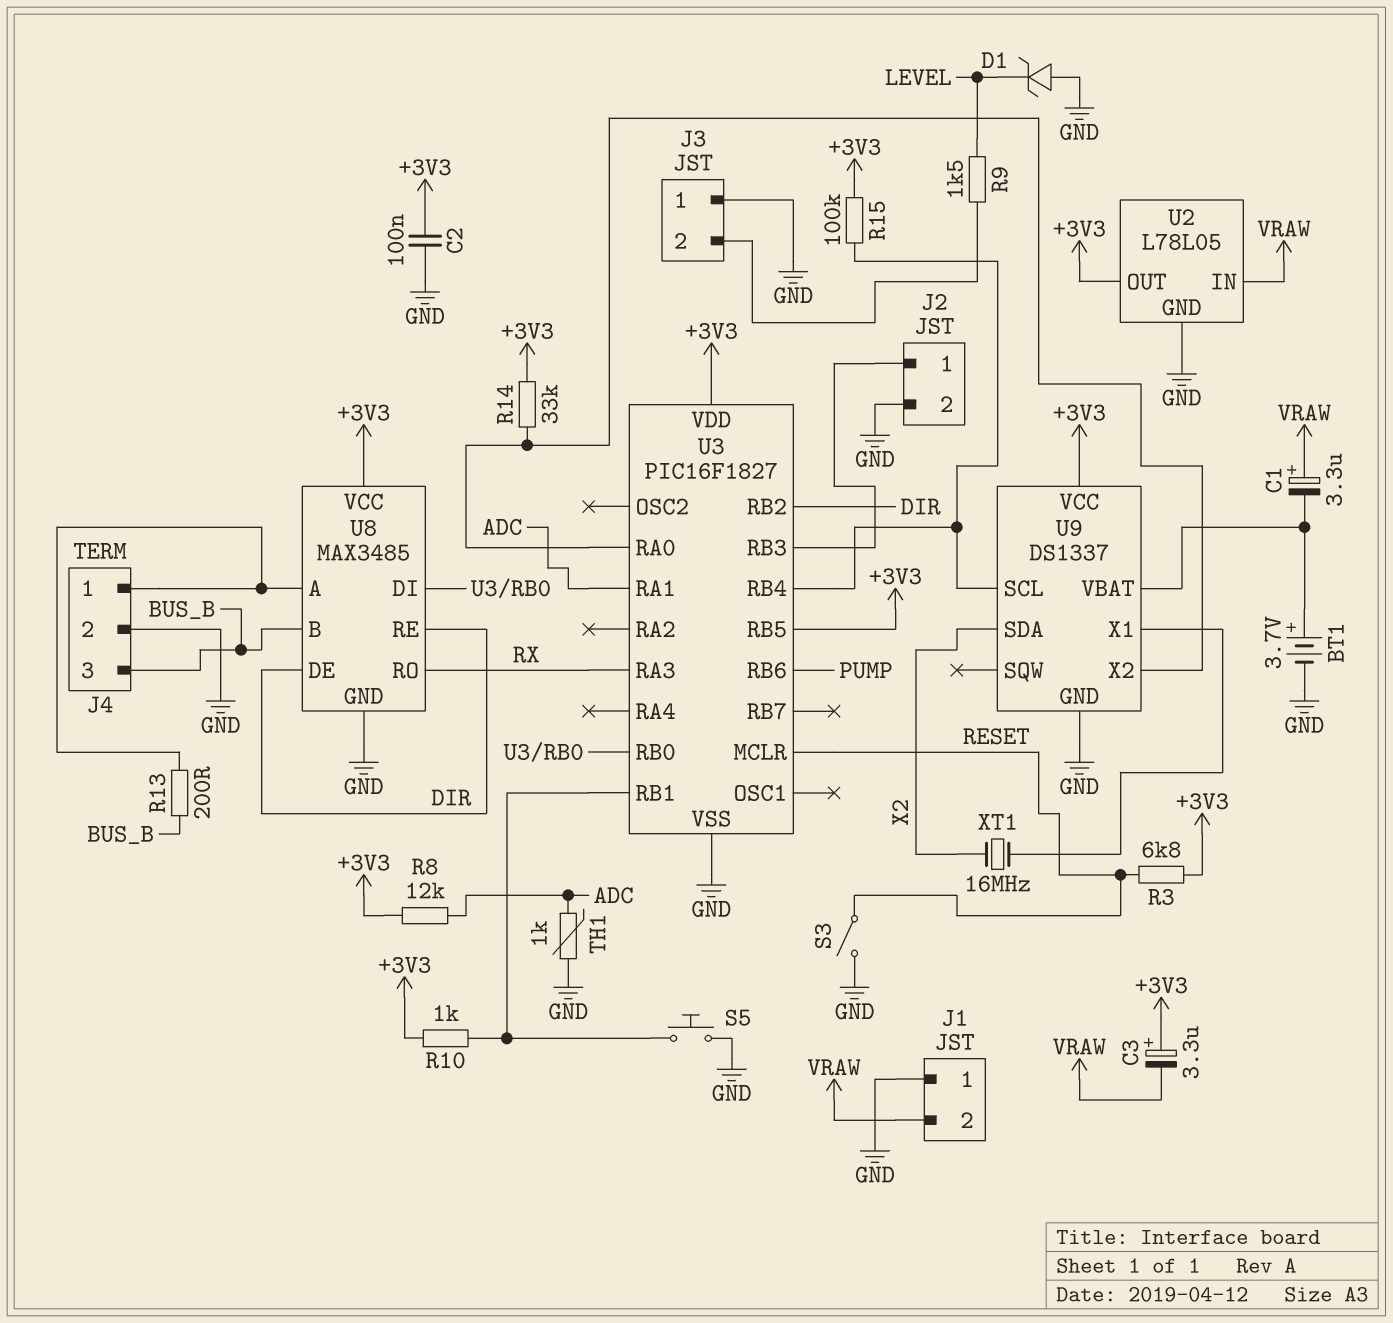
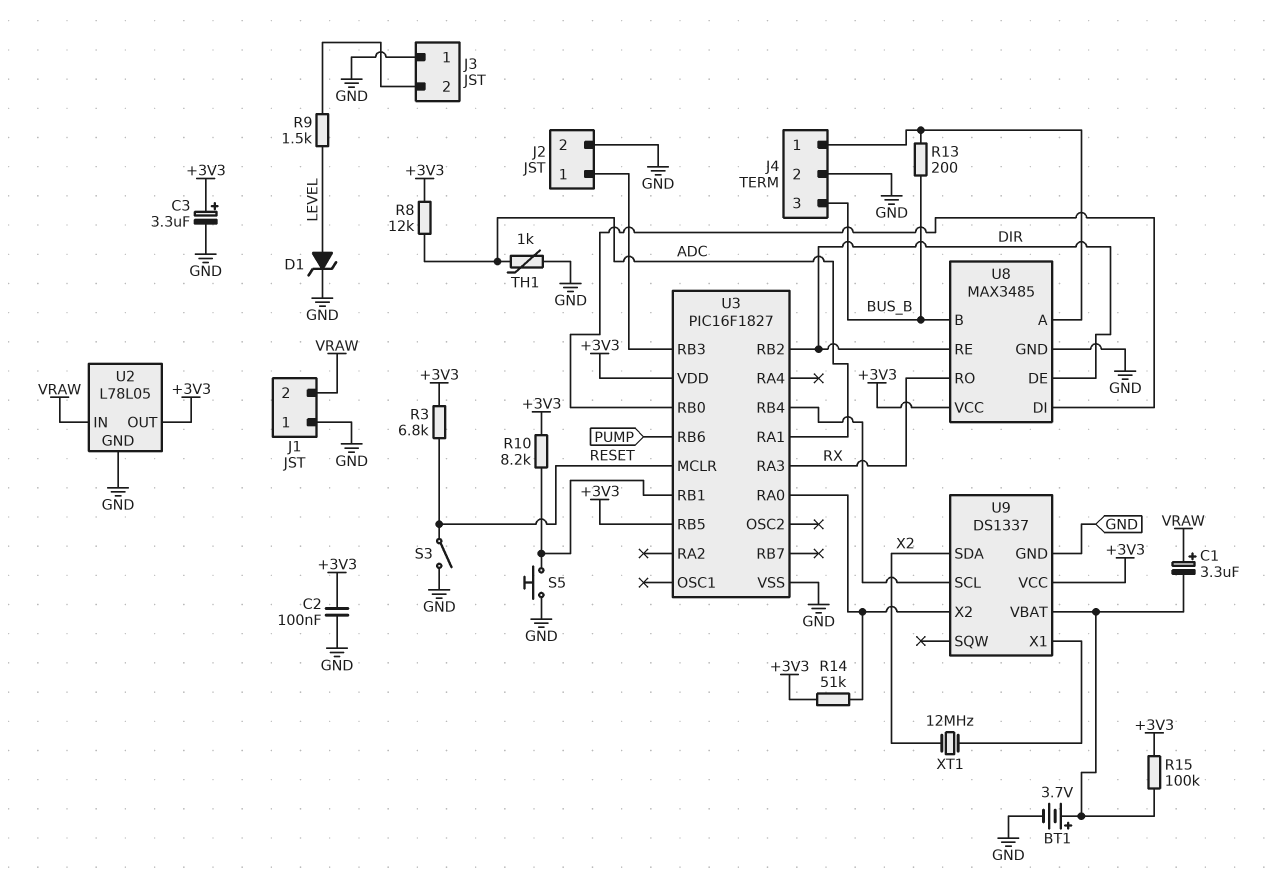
C3: 3.3uF (plus +3V3, minus VRAW) -> 3.3uF (plus +3V3, minus GND)
D1: zener (A GND, K LEVEL) -> zener (A LEVEL, K GND)
R10: 1k (+3V3, U3/RB1) -> 8.2k (+3V3, U3/RB1)
R14: 33k (+3V3, U3/RA0) -> 51k (+3V3, U3/RA0)
R15: 100k (+3V3, U3/RB4) -> 100k (+3V3, U9/VBAT)
XT1: 16MHz (U9/X1, X2) -> 12MHz (U9/X1, X2)

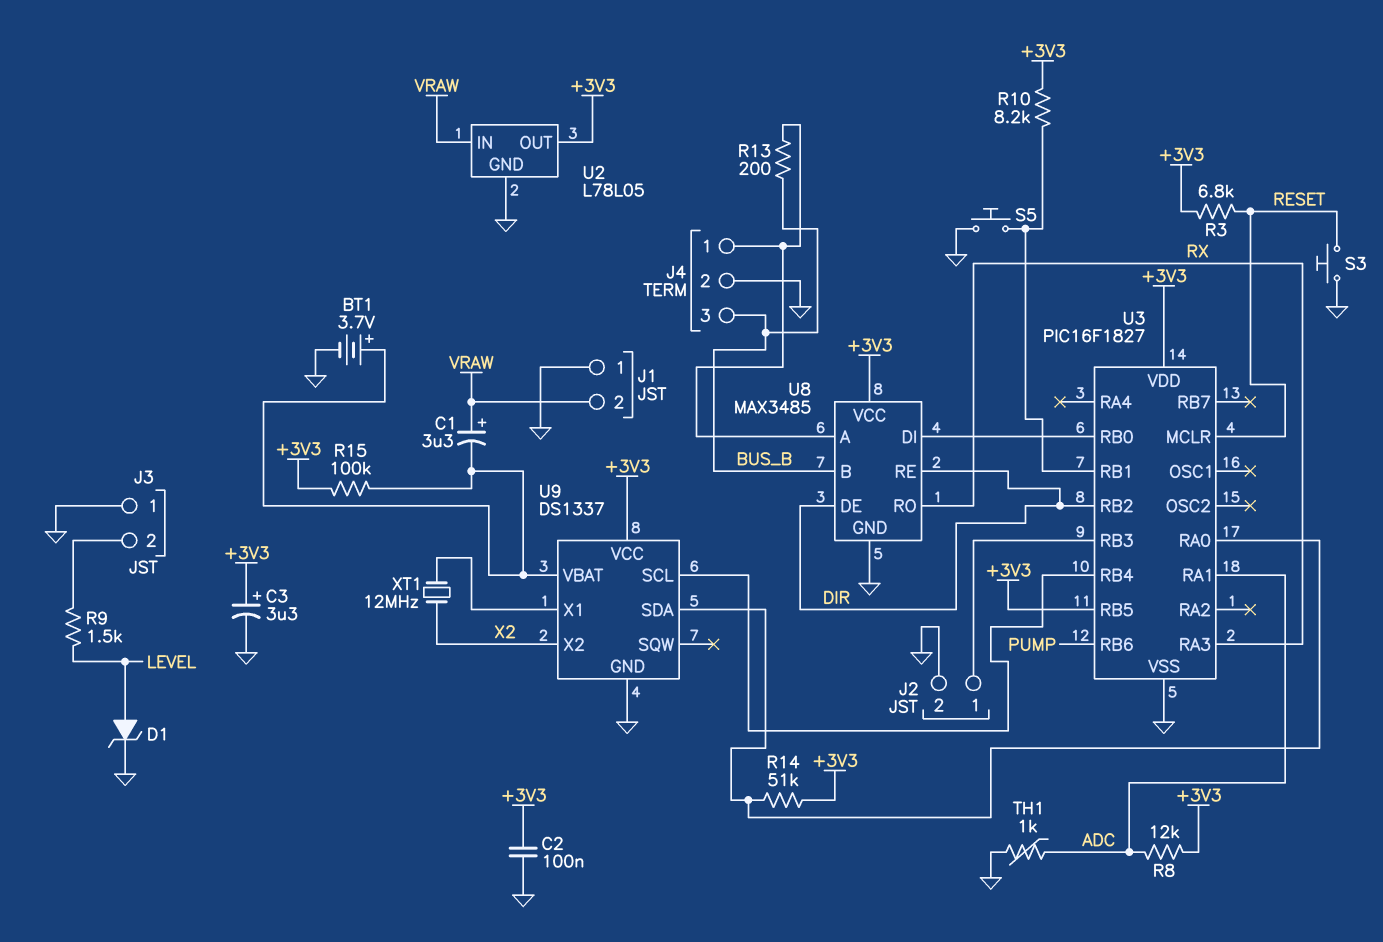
S3: switch (GND, RESET) -> button (GND, RESET)
U9 pin SDA: X2 -> U3/RA0
U9 pin X2: U3/RA0 -> X2

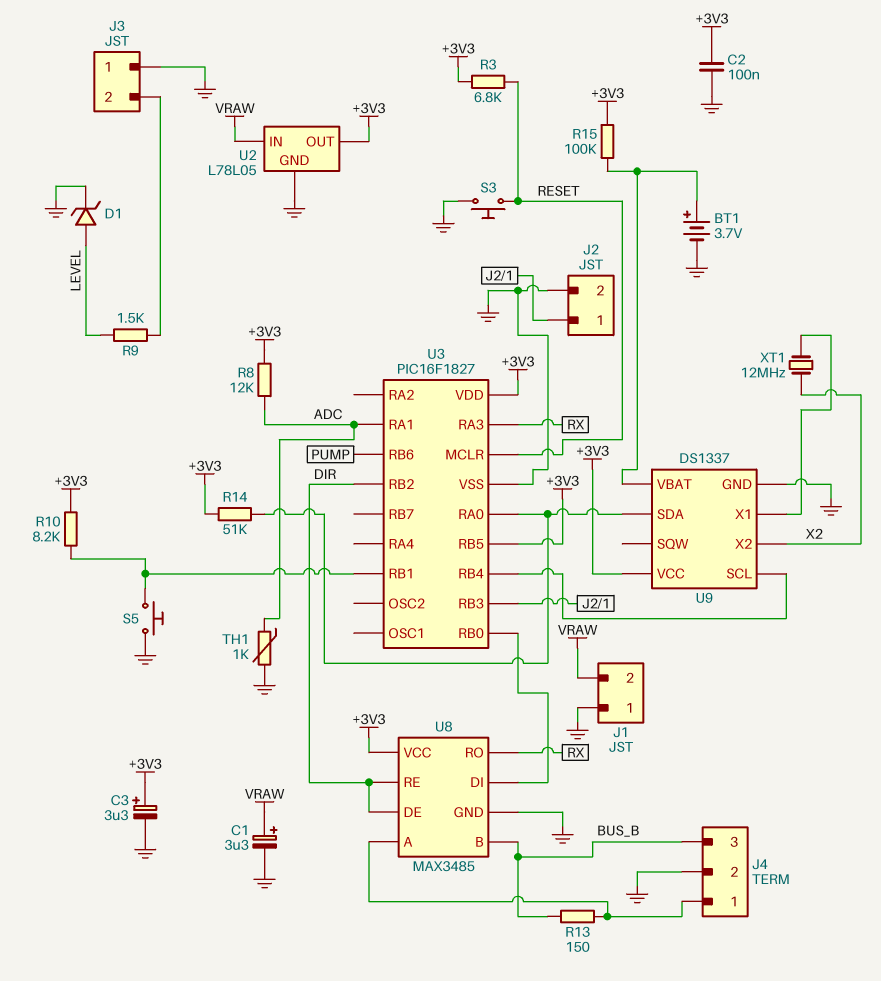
C1: 3.3uF (plus VRAW, minus U9/VBAT) -> 3.3uF (plus VRAW, minus GND)
R13: 200 (BUS_B, J4/1) -> 150 (BUS_B, J4/1)

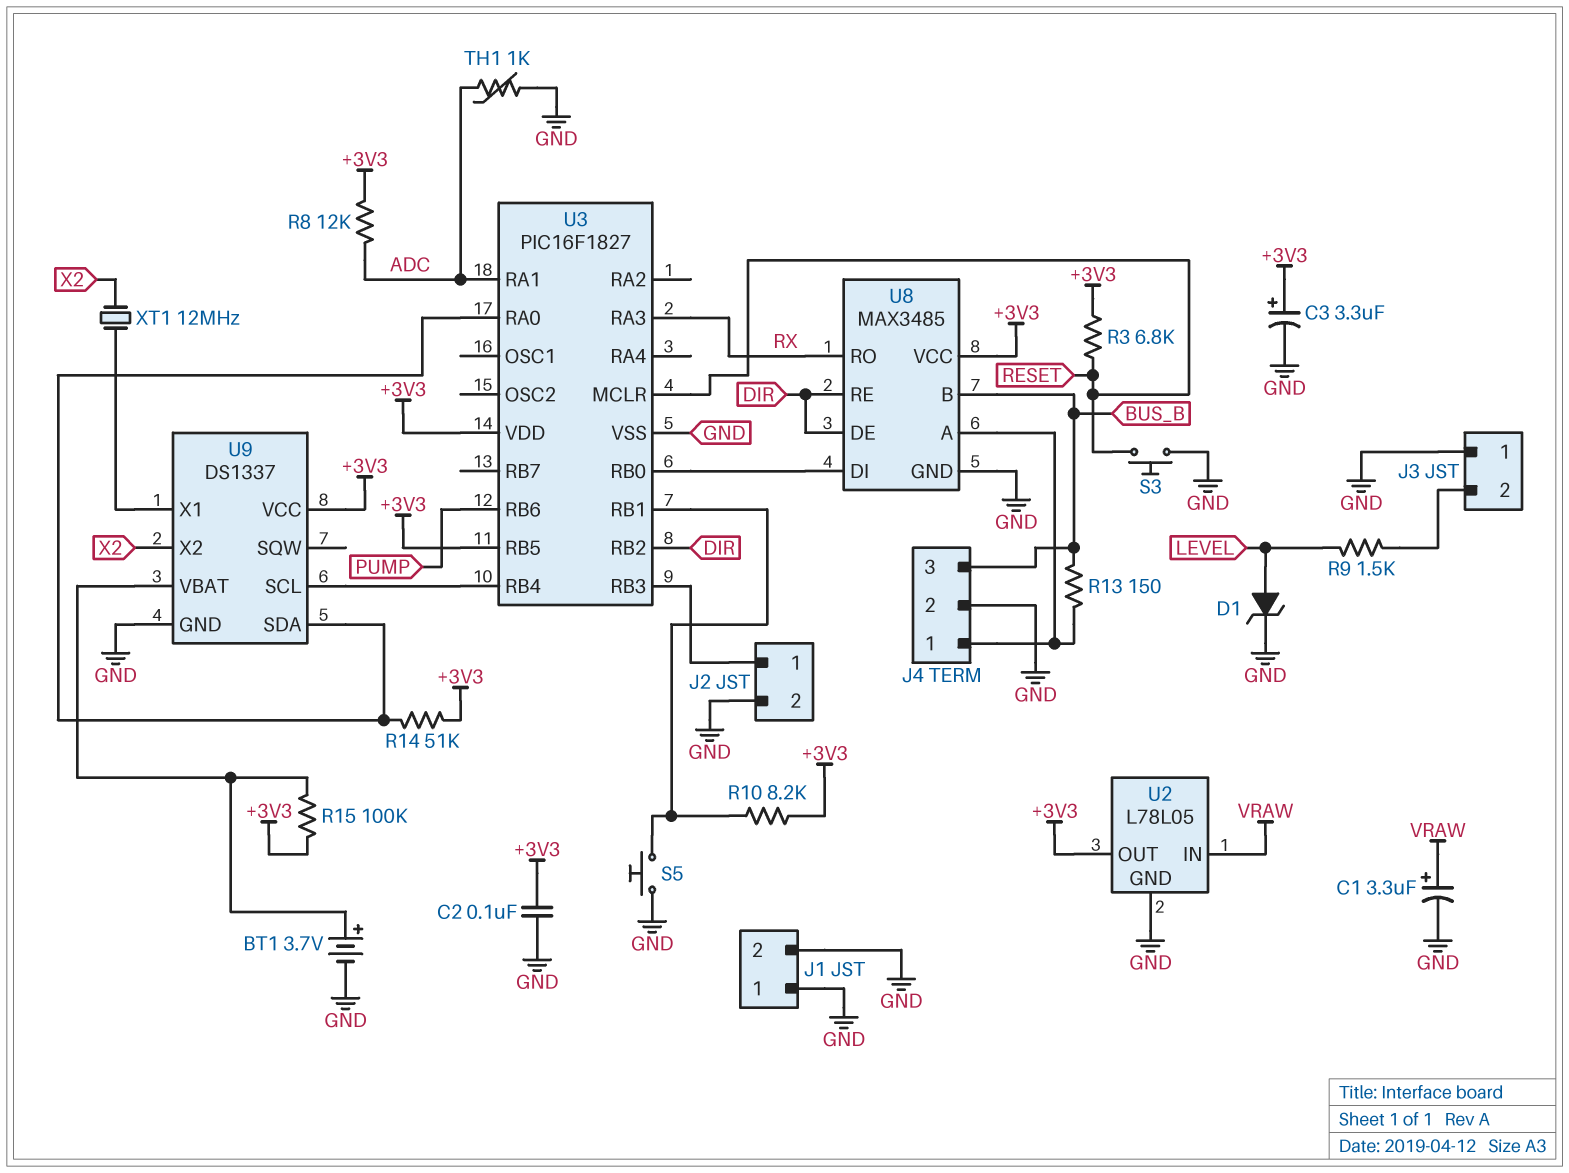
J1 pin 2: VRAW -> GND

